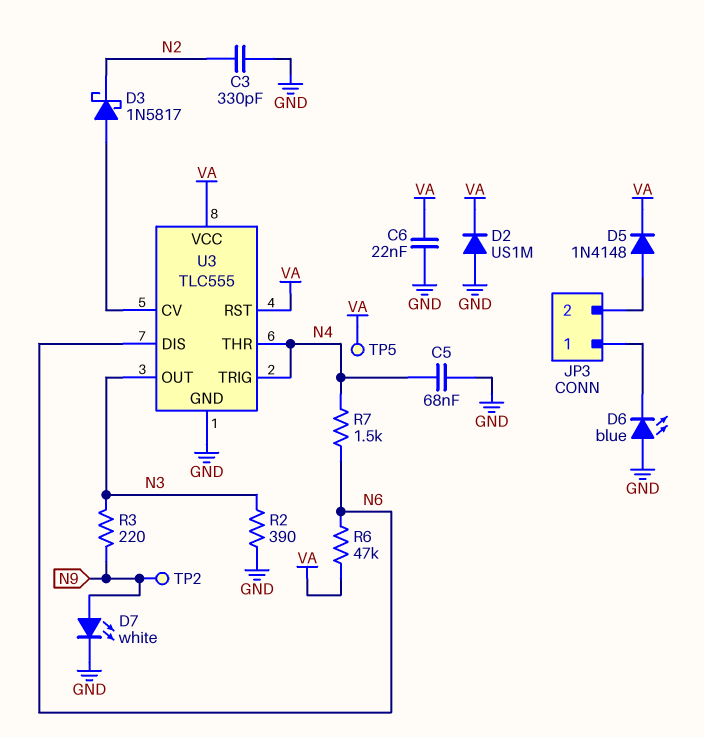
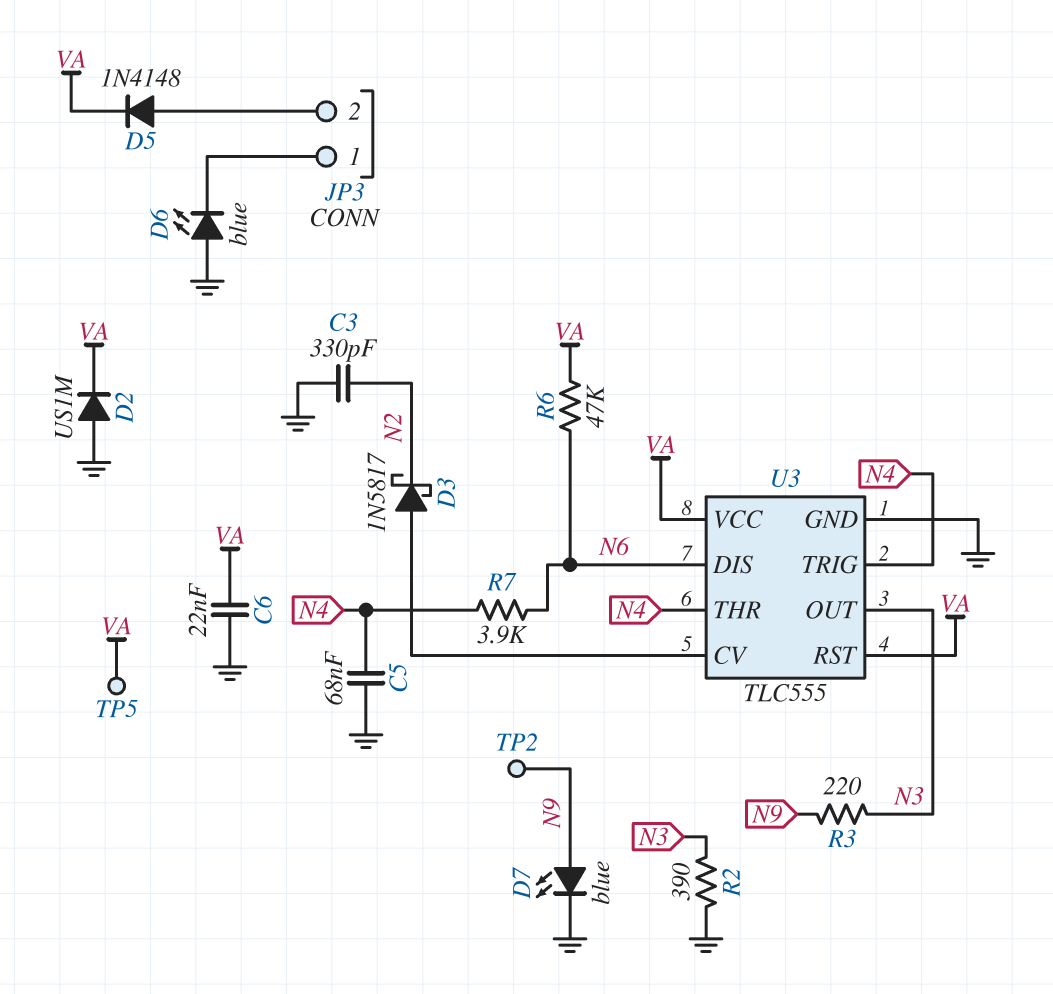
D7: LED white (A N9, K GND) -> LED blue (A N9, K GND)
R7: 1.5k (N4, N6) -> 3.9k (N4, N6)

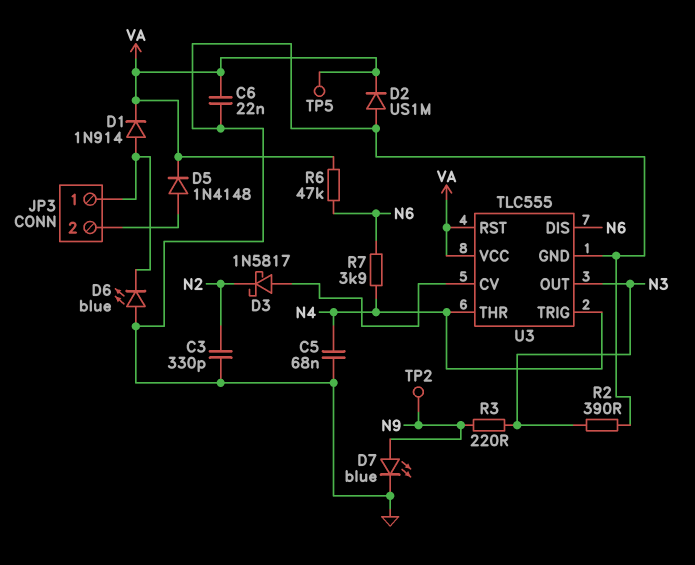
D1: none -> diode 1N914 (A JP3/1, K VA)

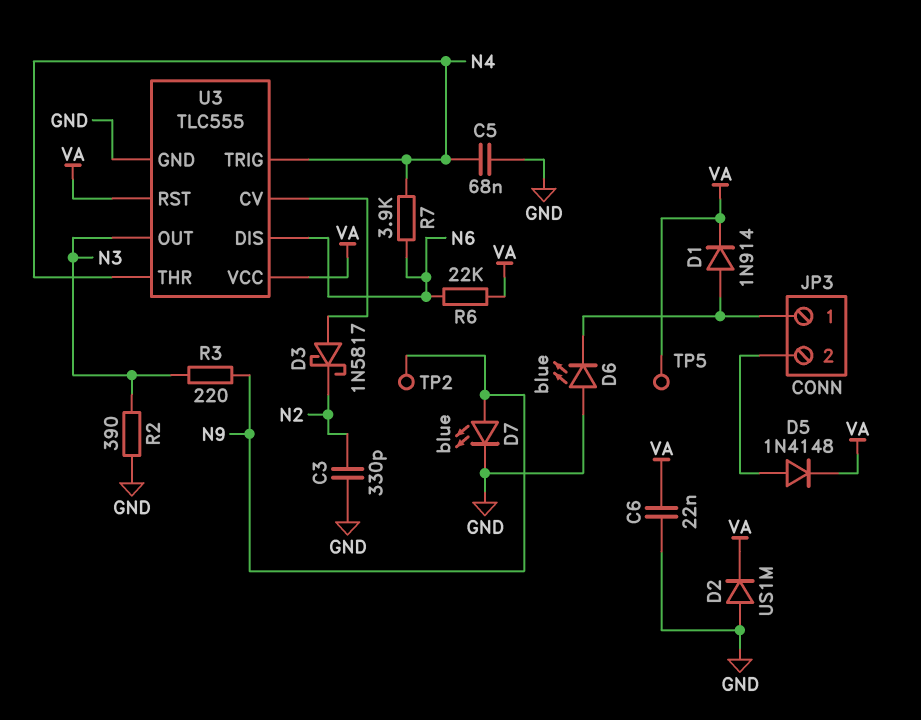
R6: 47k (N6, VA) -> 22k (N6, VA)

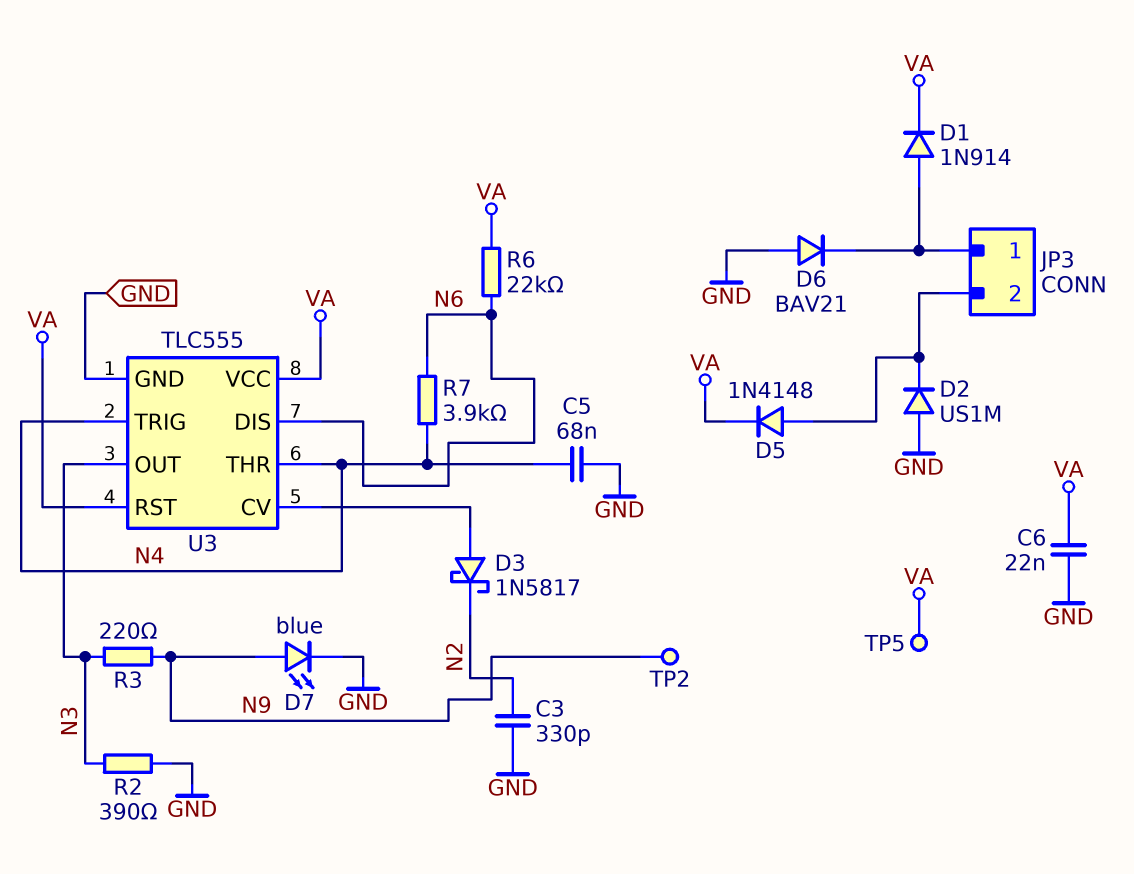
D2: diode US1M (A GND, K VA) -> diode US1M (A GND, K JP3/2)
D6: LED blue (A GND, K JP3/1) -> diode BAV21 (A GND, K JP3/1)

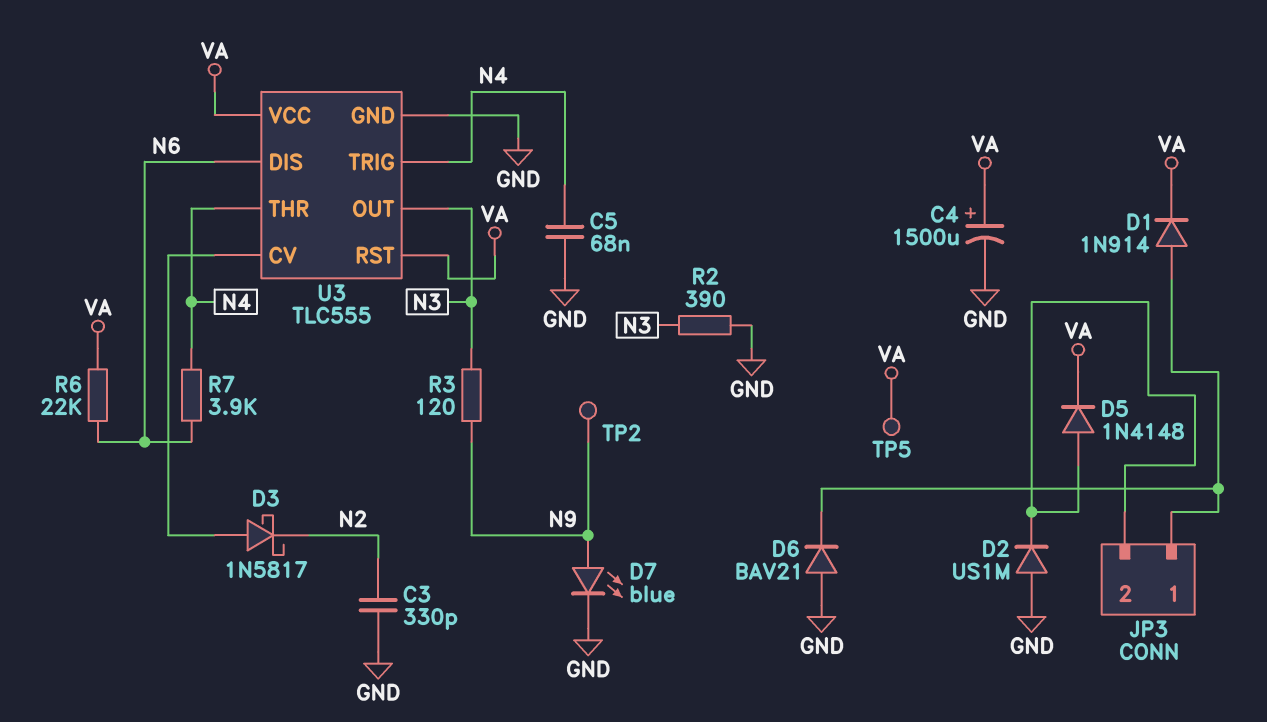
C4: none -> 1500uF (plus VA, minus GND)
C6: 22nF (GND, VA) -> none
R3: 220 (N3, N9) -> 120 (N3, N9)

